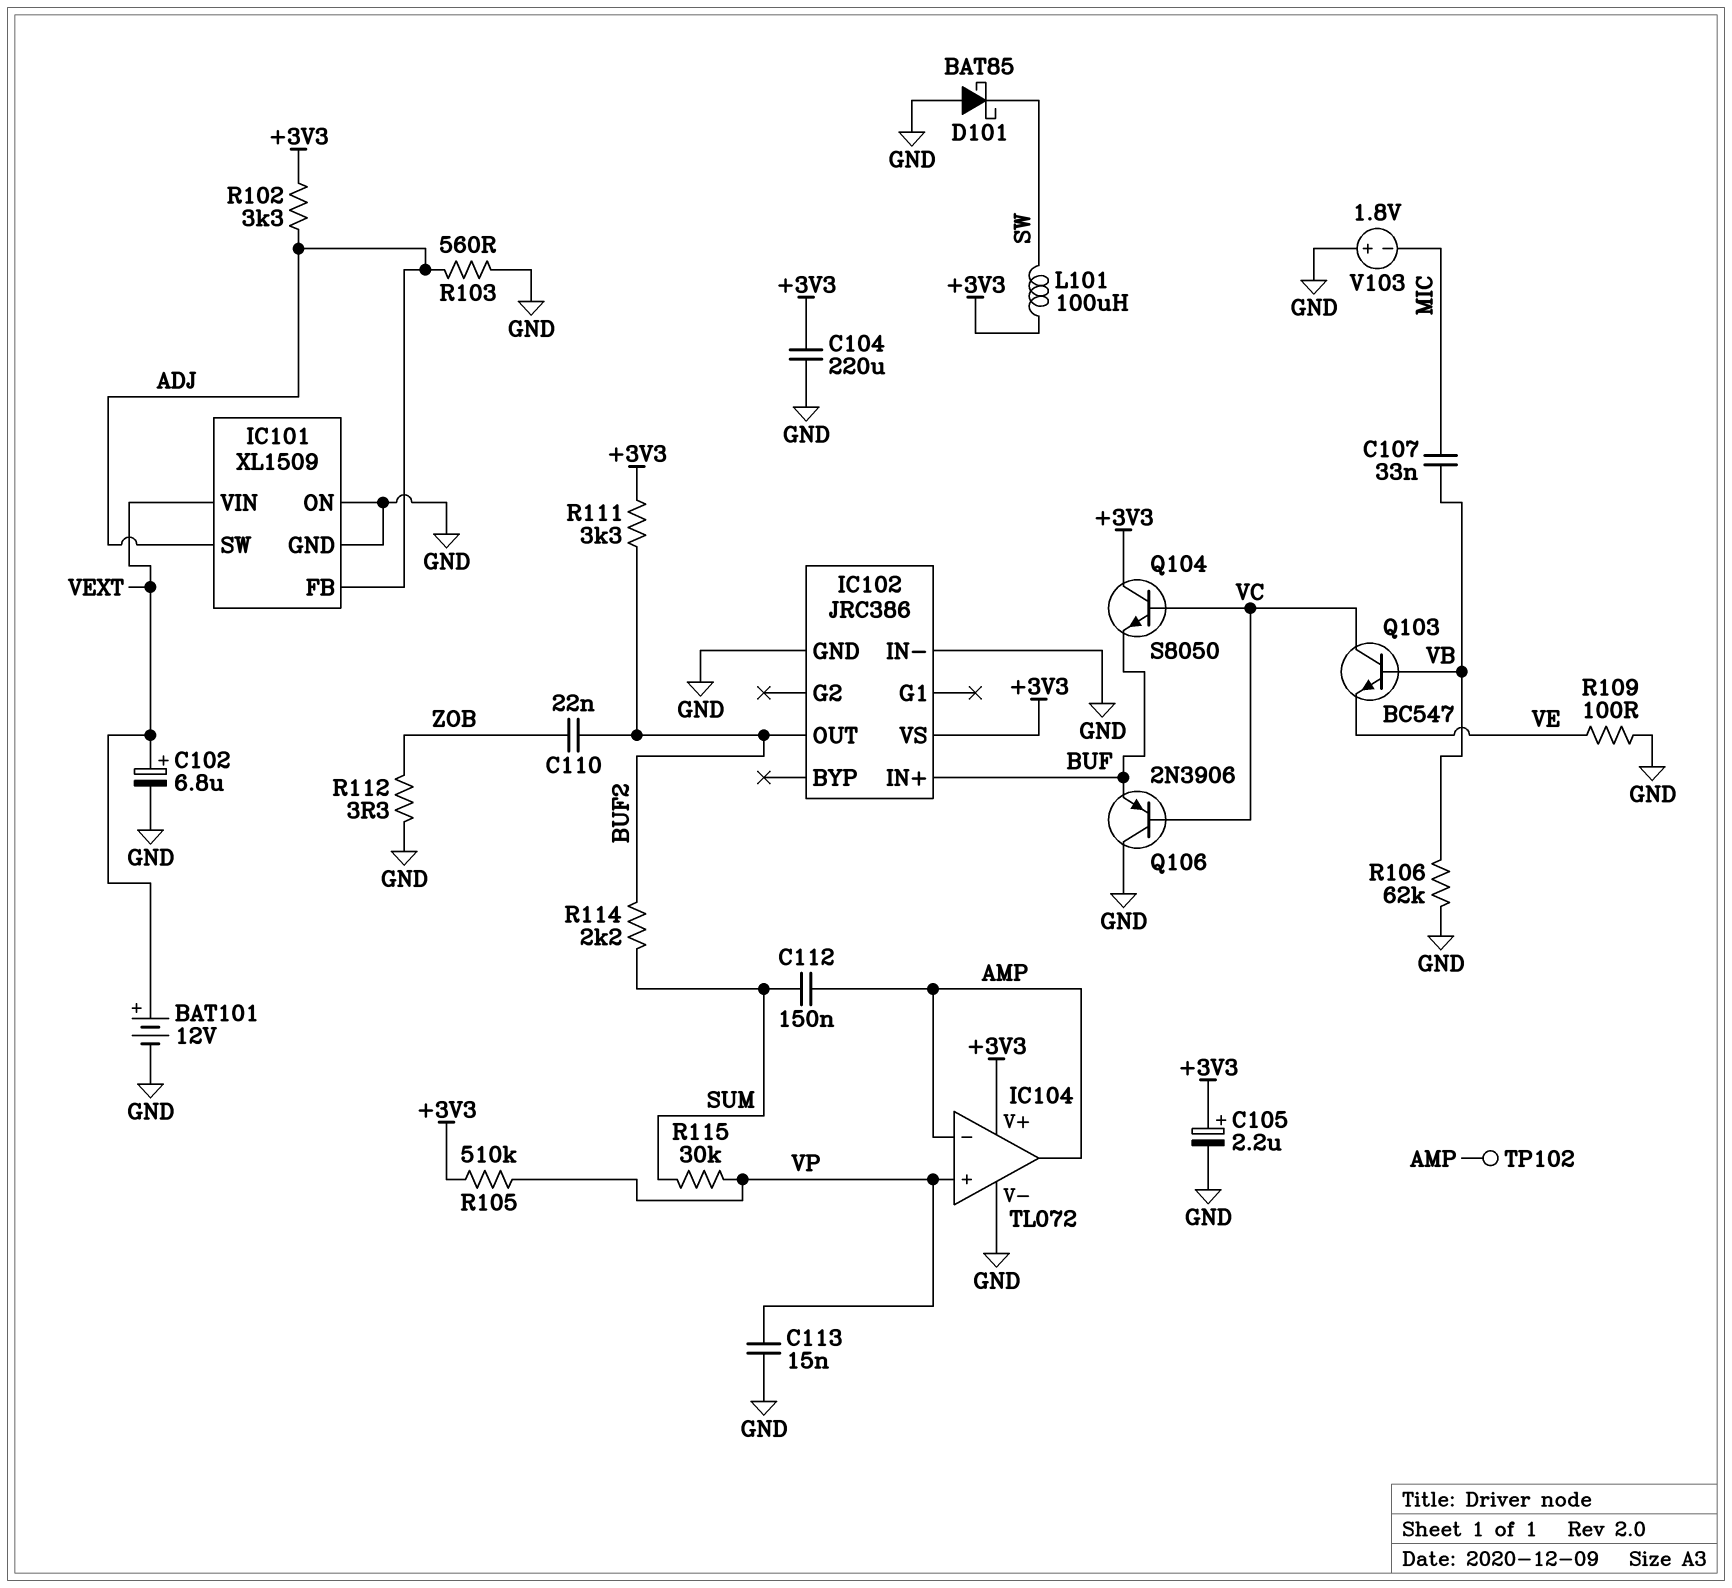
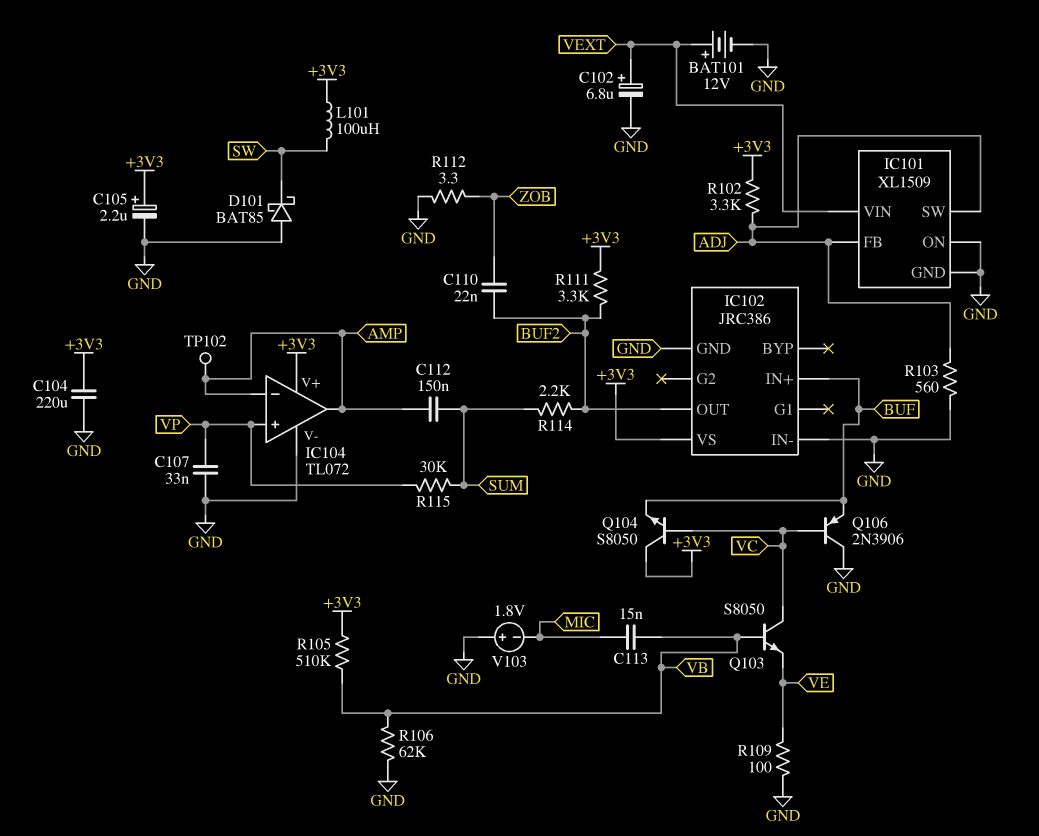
C107: 33nF (MIC, VB) -> 33nF (GND, VP)
C113: 15nF (GND, VP) -> 15nF (MIC, VB)
Q103: NPN BC547 (B VB, C VC, E VE) -> NPN S8050 (B VB, C VC, E VE)
R105: 510k (+3V3, VP) -> 510k (+3V3, VB)

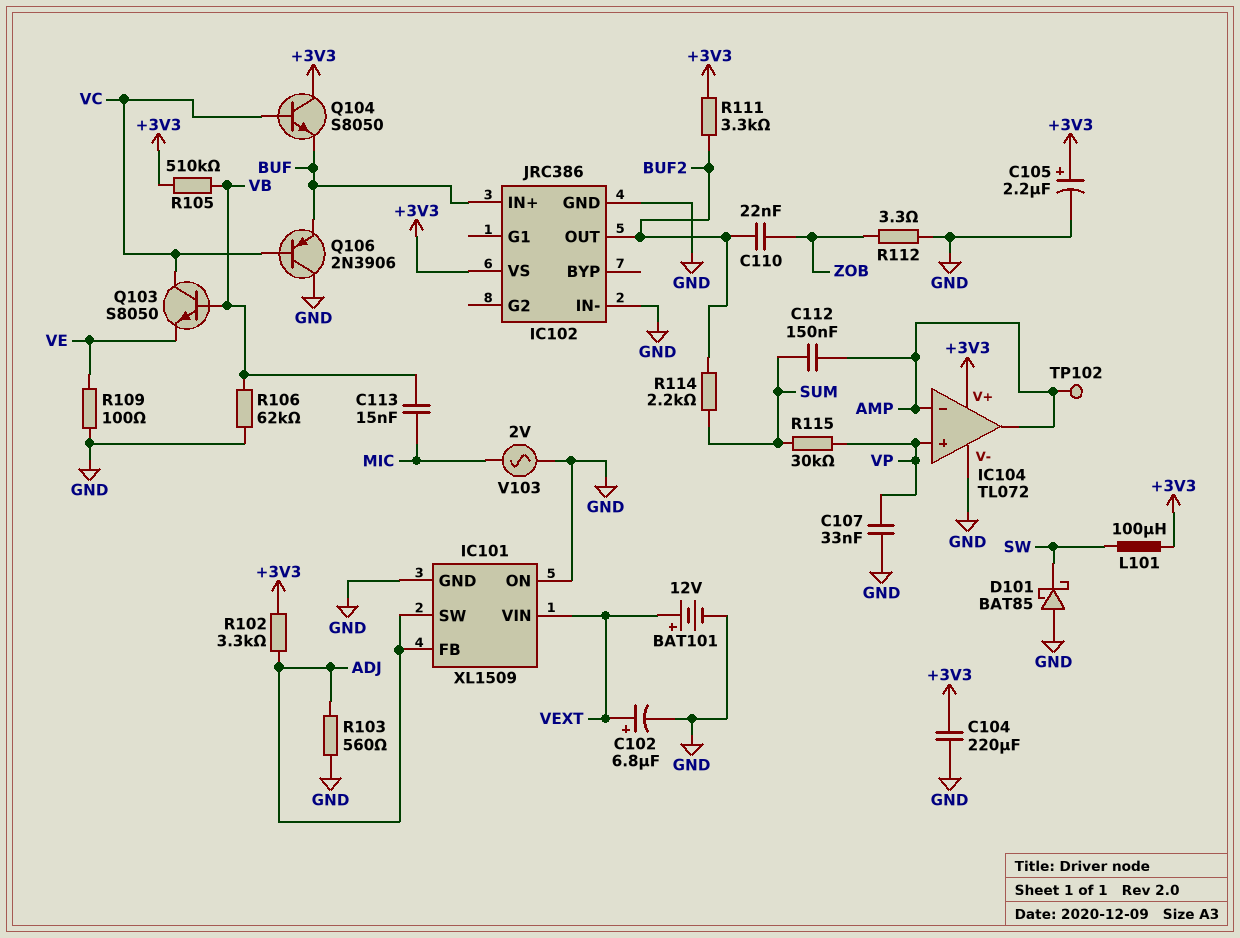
V103: 1.8V (plus GND, minus MIC) -> AC 2V (GND, MIC)

